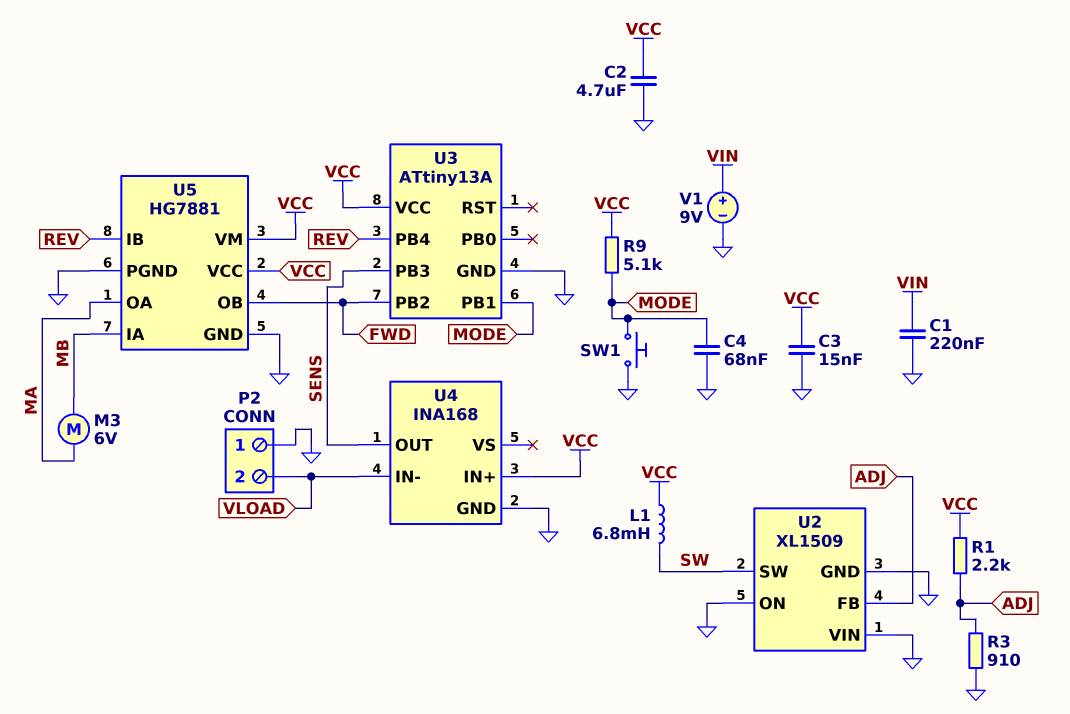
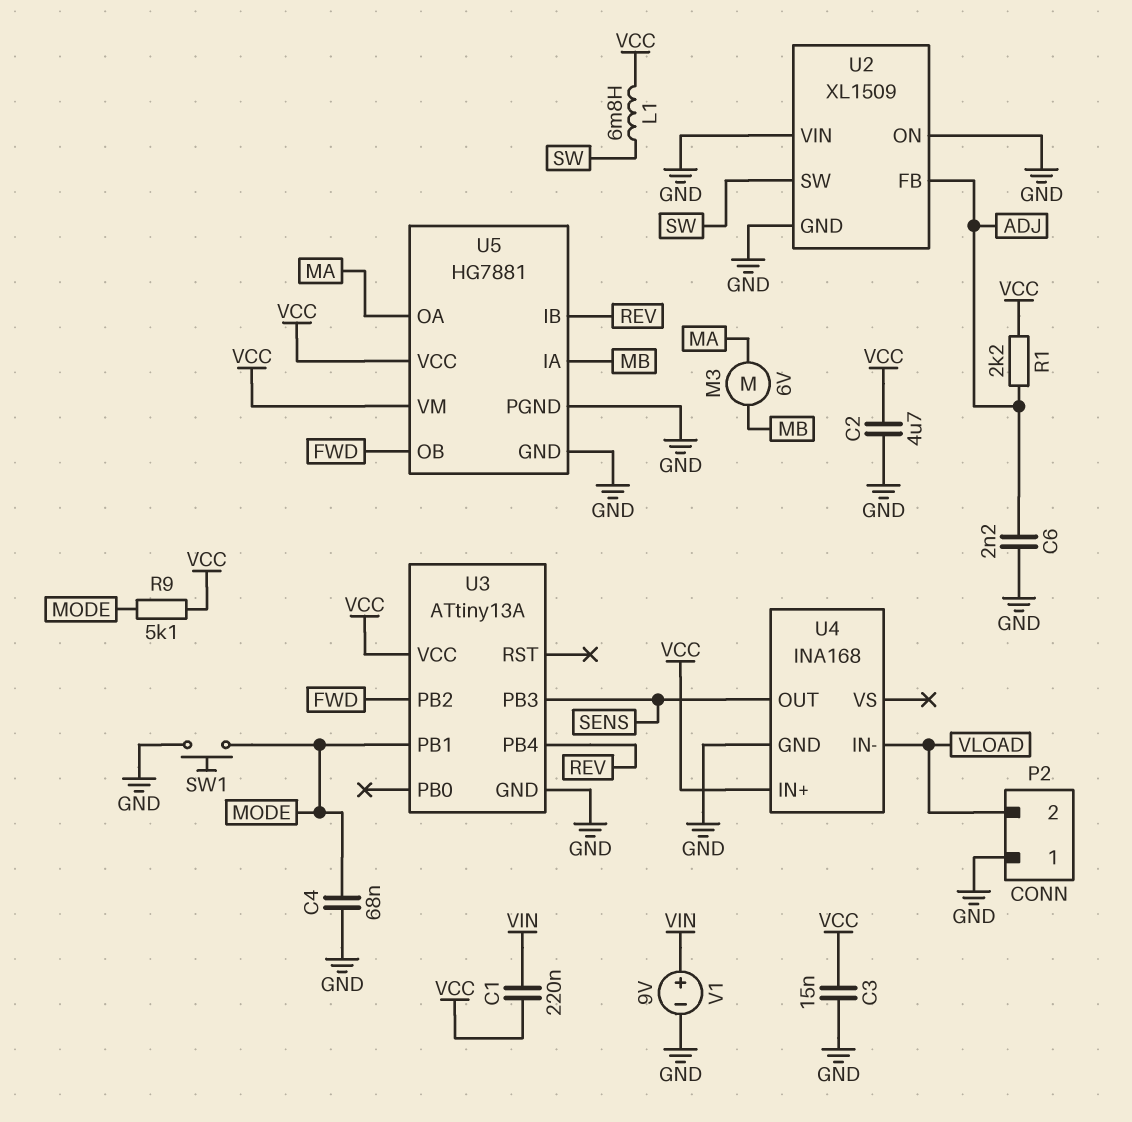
C1: 220nF (GND, VIN) -> 220nF (VCC, VIN)
C6: none -> 2.2nF (ADJ, GND)
R3: 910 (ADJ, GND) -> none

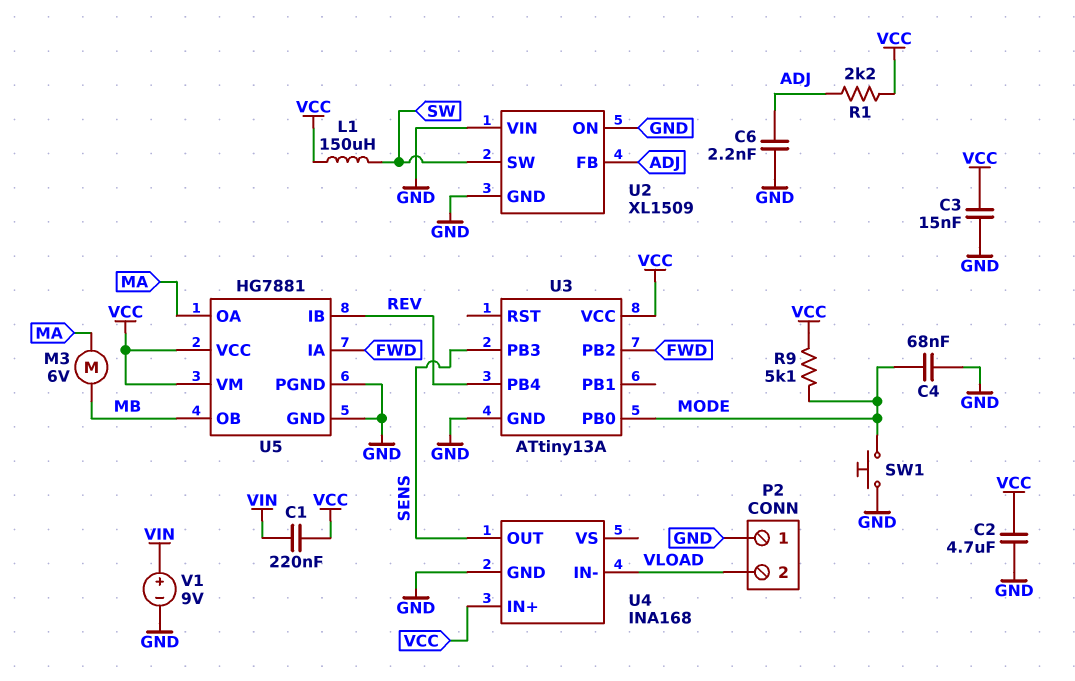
L1: 6.8mH (SW, VCC) -> 150uH (SW, VCC)
U3 pin PB0: none -> MODE
U3 pin PB1: MODE -> none
U5 pin IA: MB -> FWD
U5 pin OB: FWD -> MB

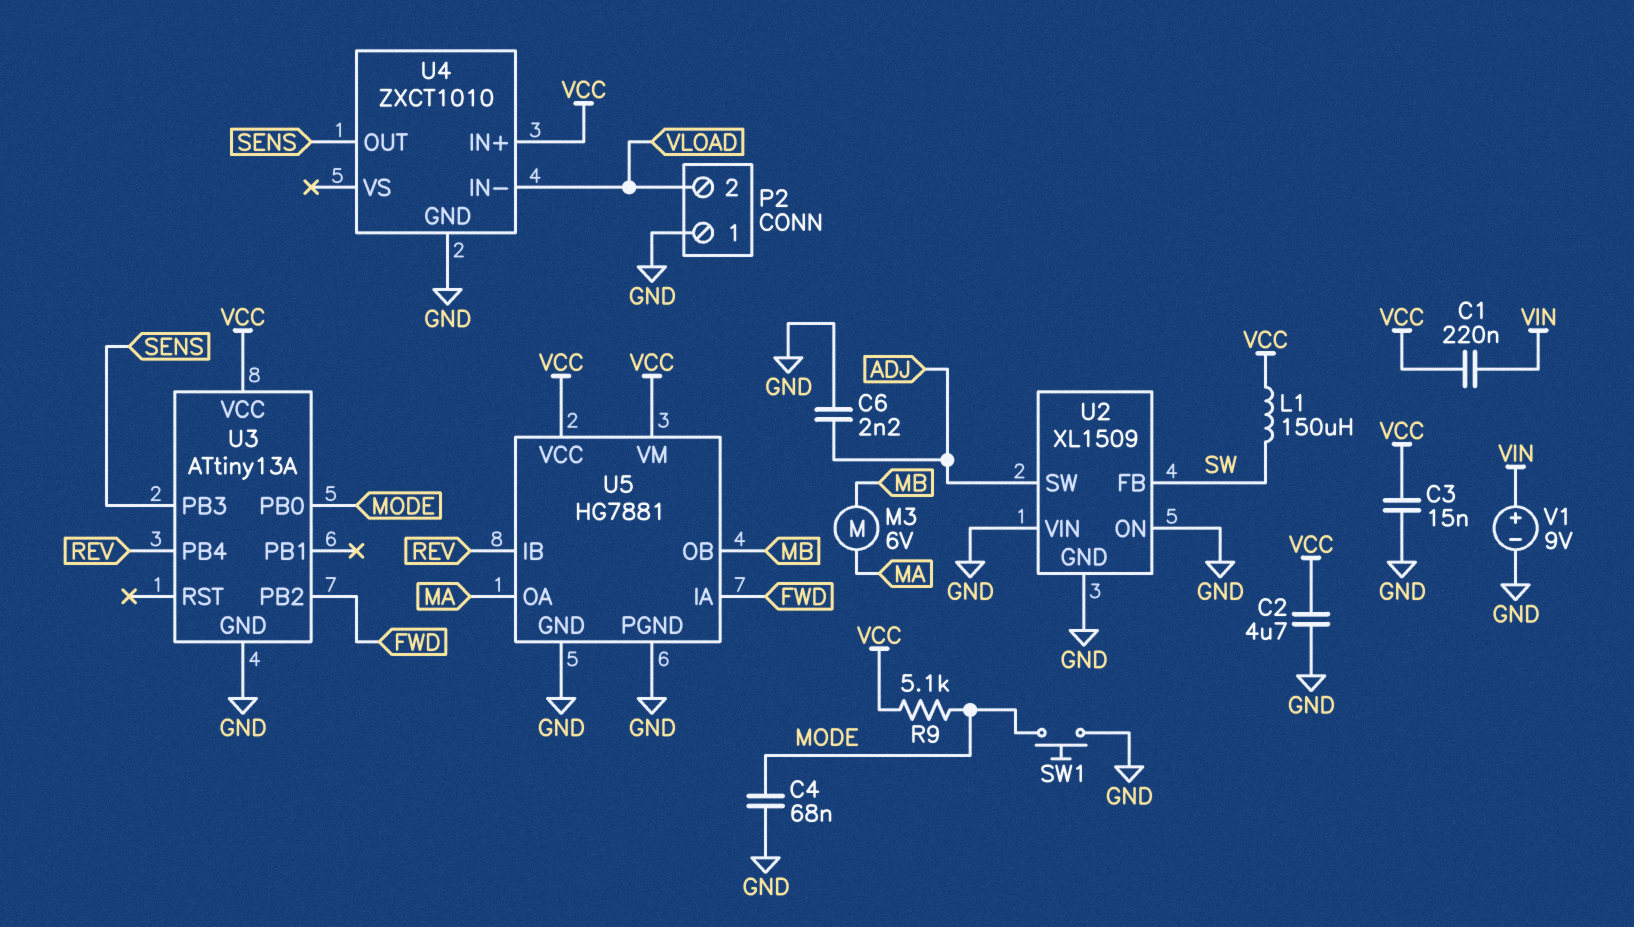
R1: 2.2k (ADJ, VCC) -> none
U2 pin FB: ADJ -> SW
U2 pin SW: SW -> ADJ
U4: INA168 -> ZXCT1010

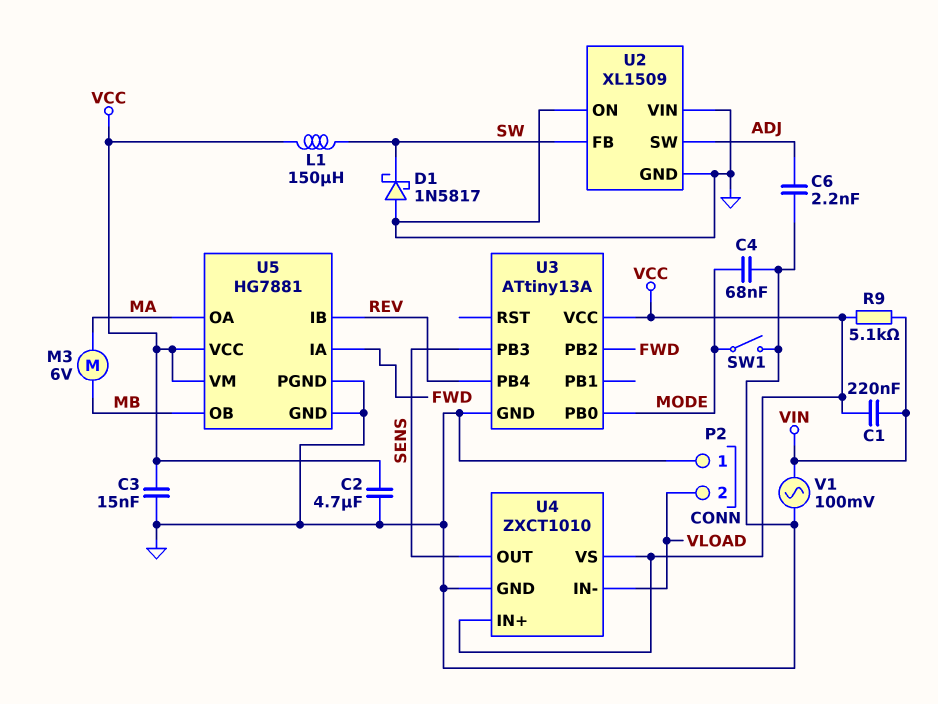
D1: none -> schottky 1N5817 (A GND, K SW)
R9: 5.1k (MODE, VCC) -> 5.1k (VCC, VIN)
SW1: button (GND, MODE) -> switch (GND, MODE)
U4 pin VS: none -> VCC
V1: 9V (plus VIN, minus GND) -> AC 100mV (GND, VIN)

